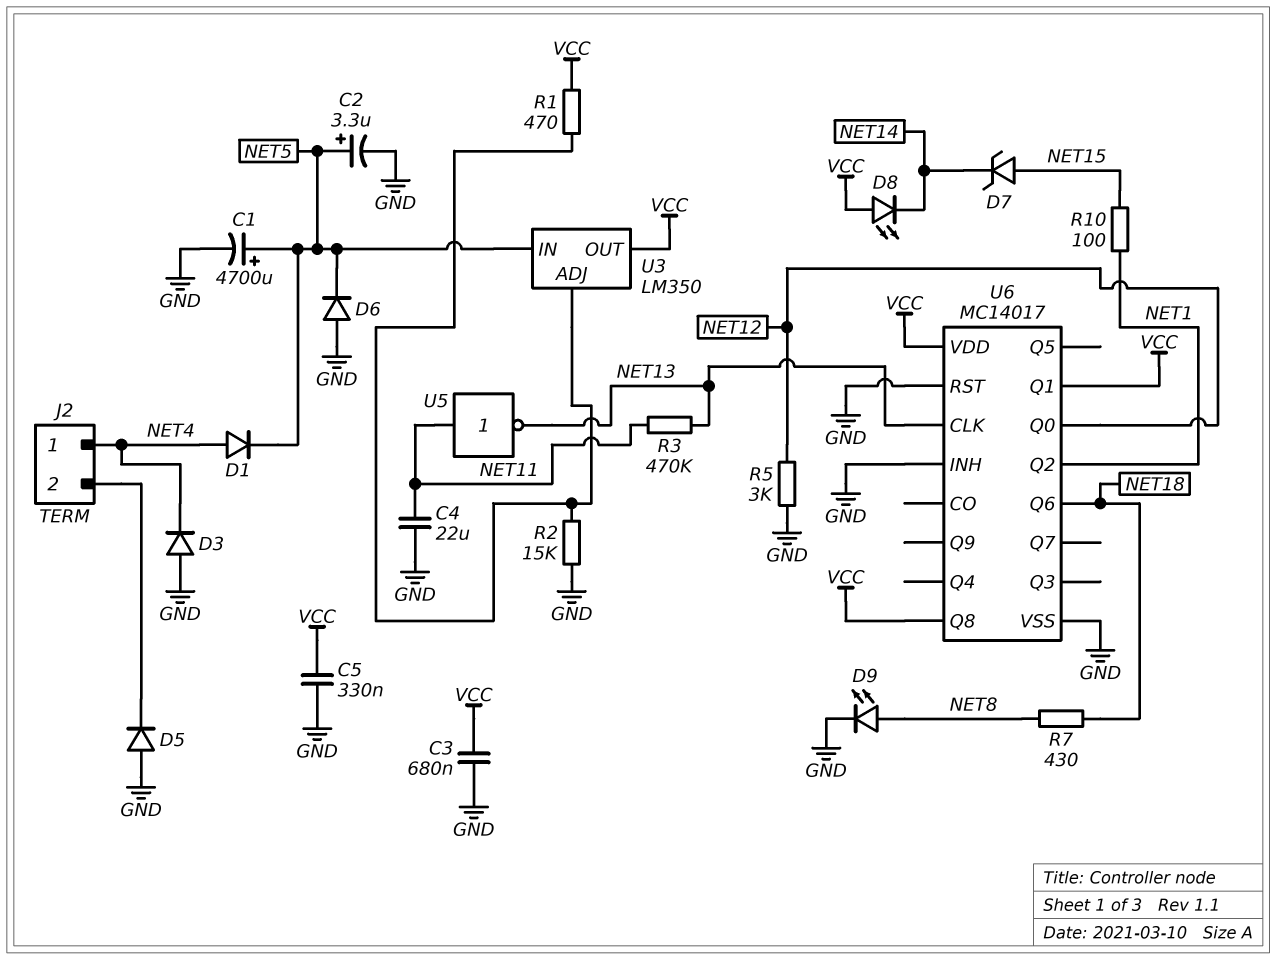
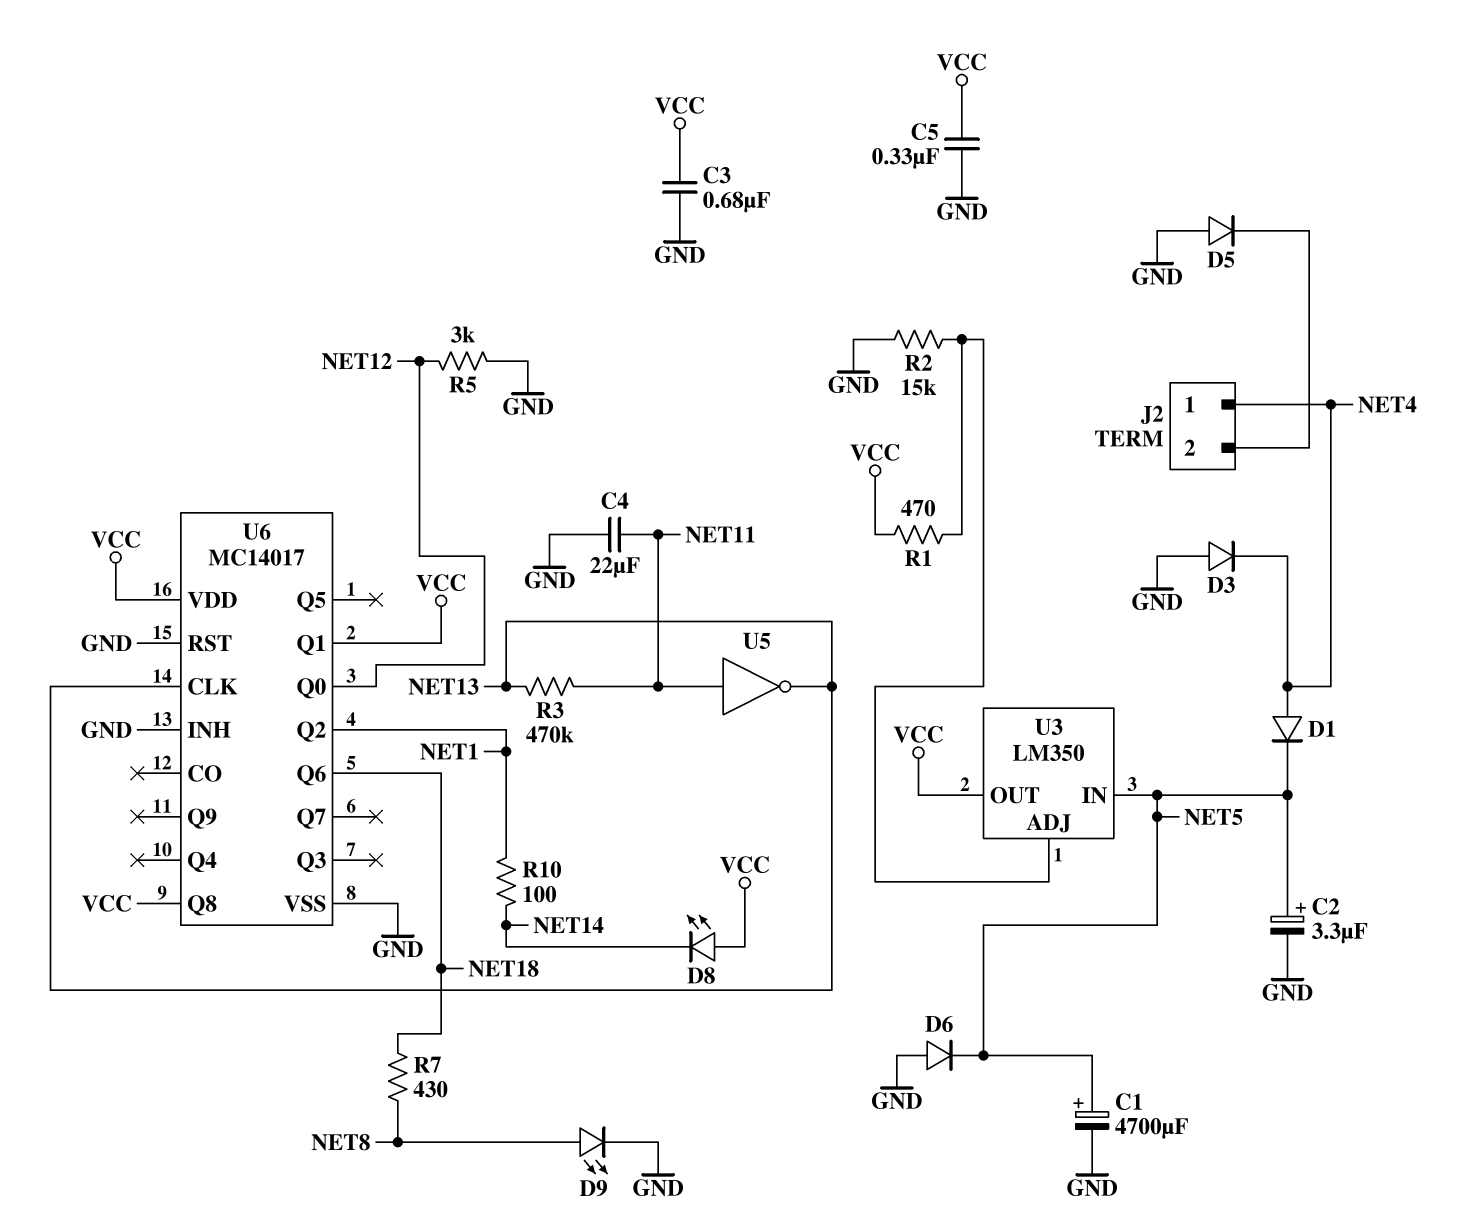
D7: zener (A NET15, K NET14) -> none
R10: 100 (NET1, NET15) -> 100 (NET1, NET14)

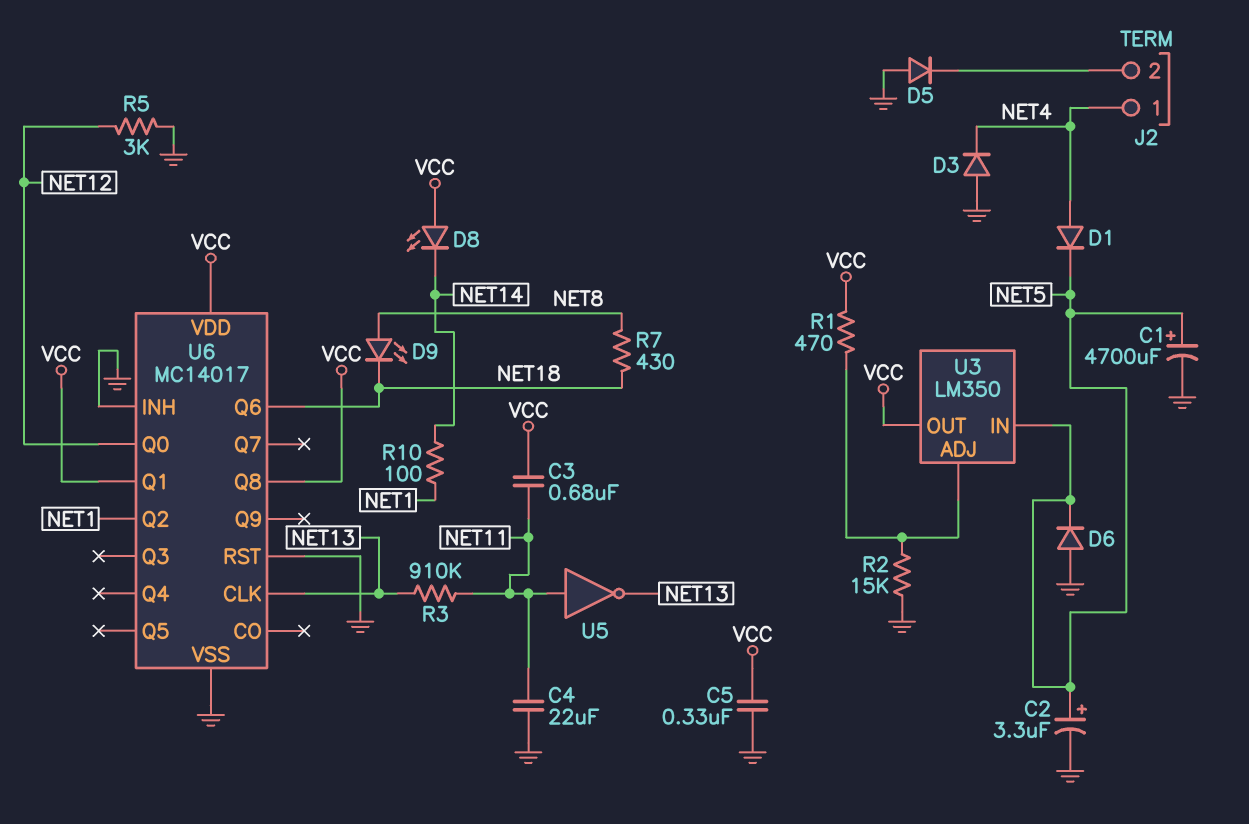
C3: 680nF (GND, VCC) -> 680nF (NET11, VCC)
D9: LED (A NET8, K GND) -> LED (A NET8, K NET18)
R3: 470k (NET11, NET13) -> 910k (NET11, NET13)

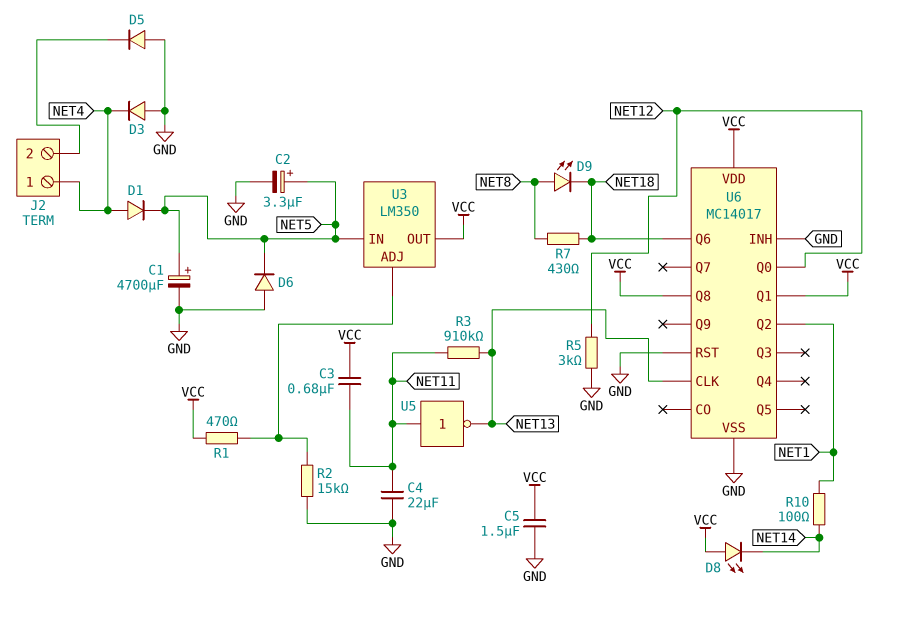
C5: 330nF (GND, VCC) -> 1.5uF (GND, VCC)

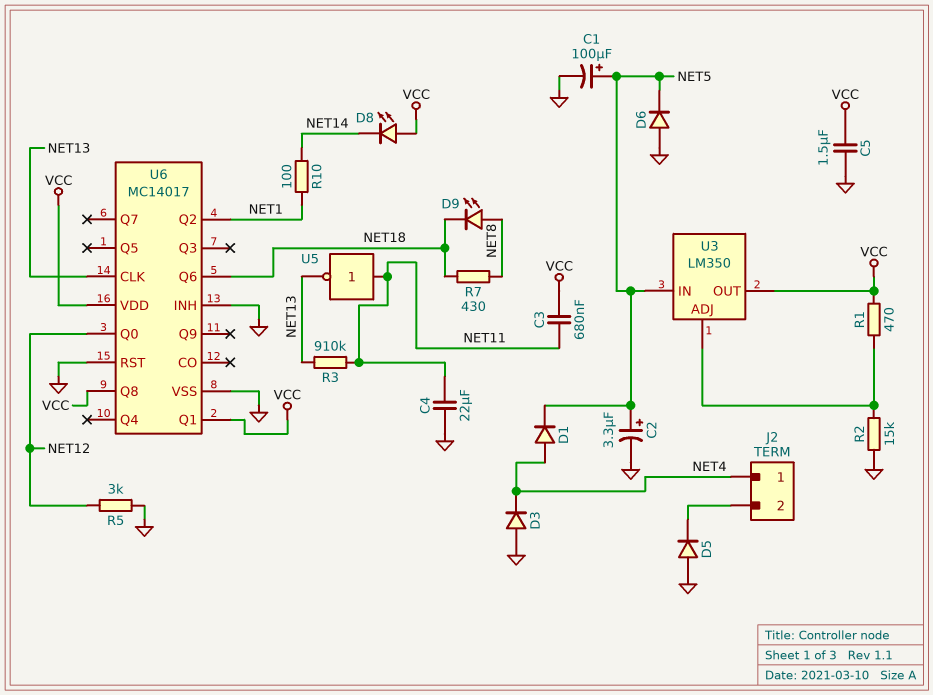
C1: 4700uF (plus NET5, minus GND) -> 100uF (plus NET5, minus GND)

